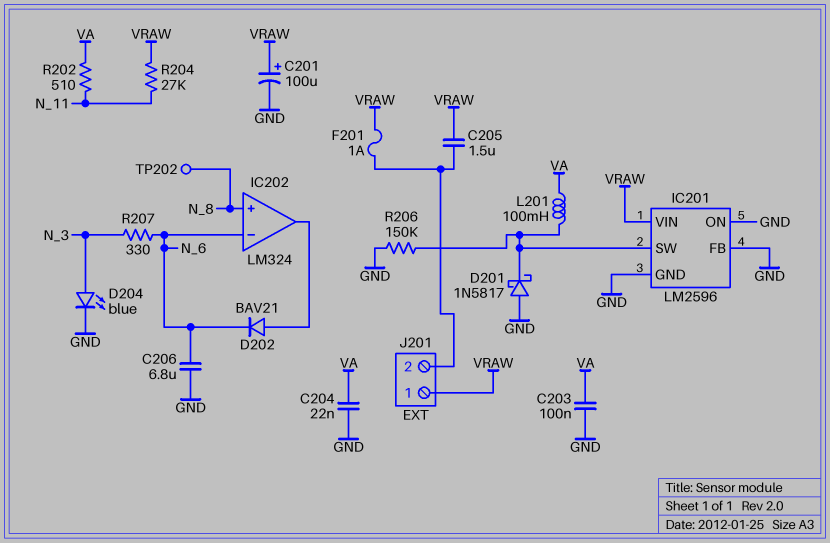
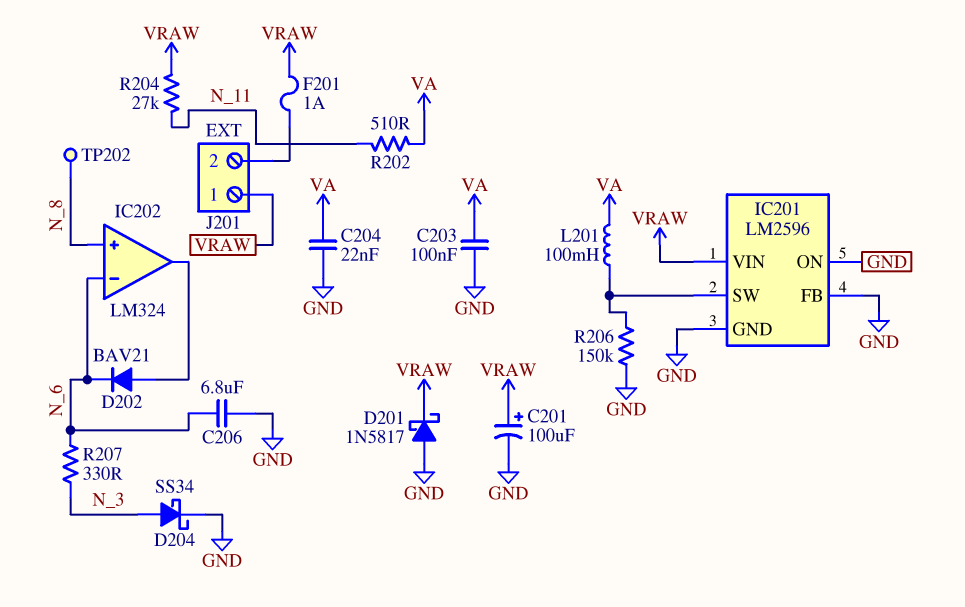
C205: 1.5uF (J201/2, VRAW) -> none
D201: schottky 1N5817 (A GND, K IC201/SW) -> schottky 1N5817 (A GND, K VRAW)
D204: LED blue (A N_3, K GND) -> schottky SS34 (A N_3, K GND)

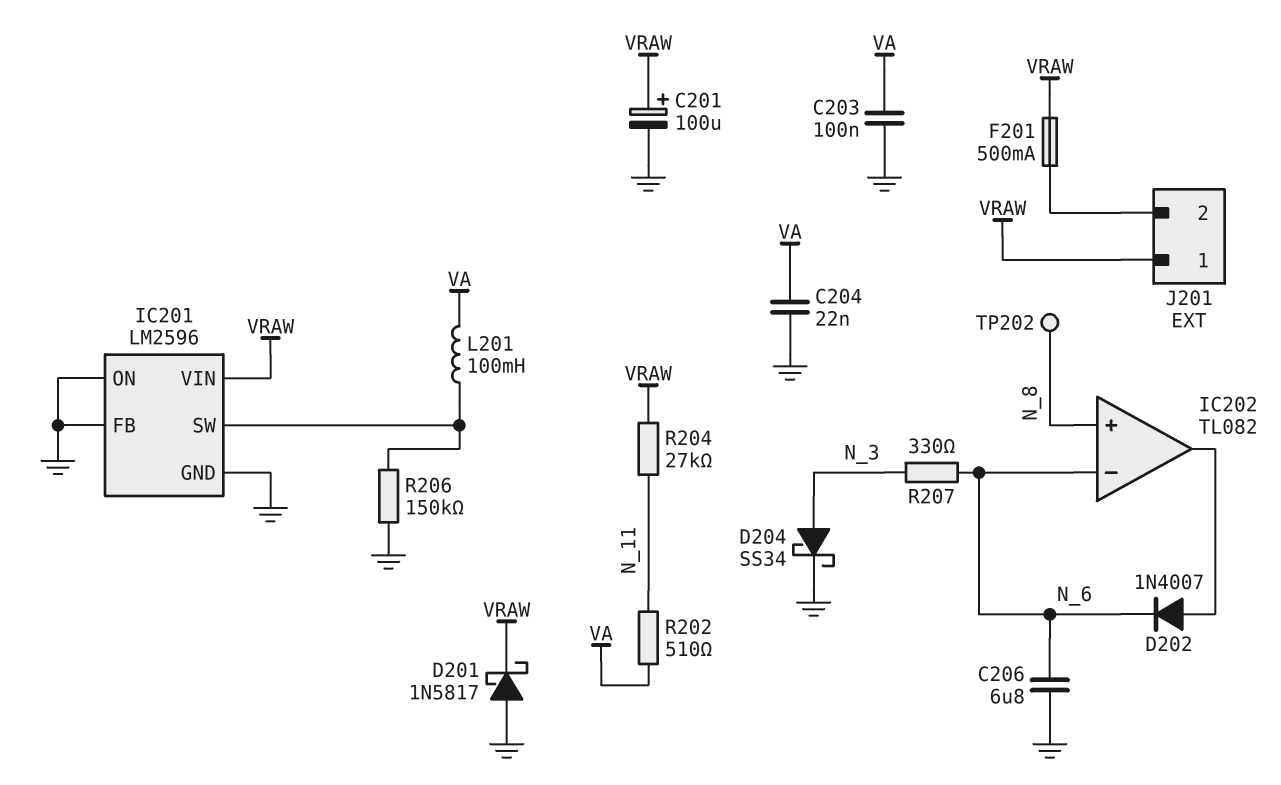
D202: diode BAV21 (A IC202/out, K N_6) -> diode 1N4007 (A IC202/out, K N_6)
F201: 1A (J201/2, VRAW) -> 500mA (J201/2, VRAW)
IC202: LM324 -> TL082

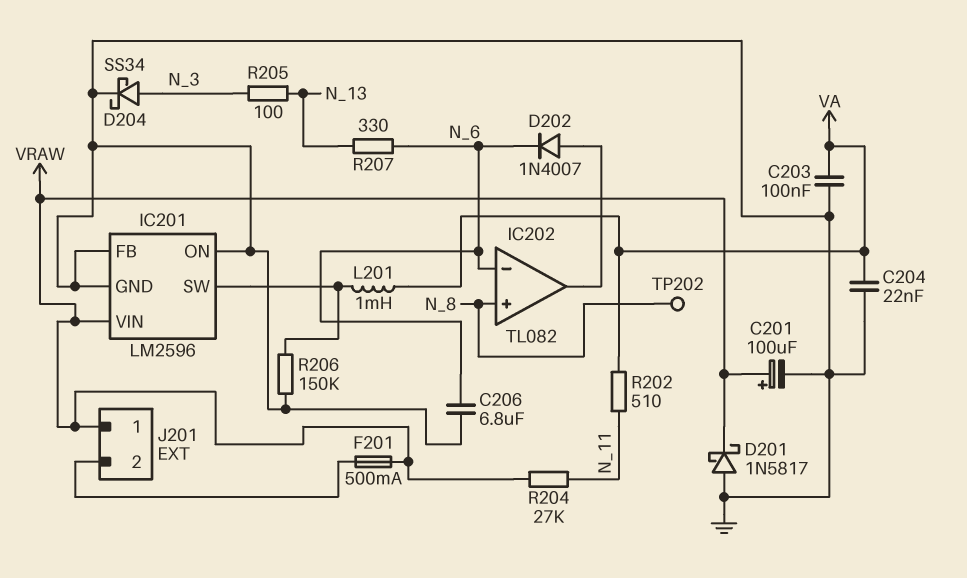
L201: 100mH (IC201/SW, VA) -> 1mH (IC201/SW, VA)
R205: none -> 100 (N_3, N_13)
R207: 330 (N_3, N_6) -> 330 (N_6, N_13)

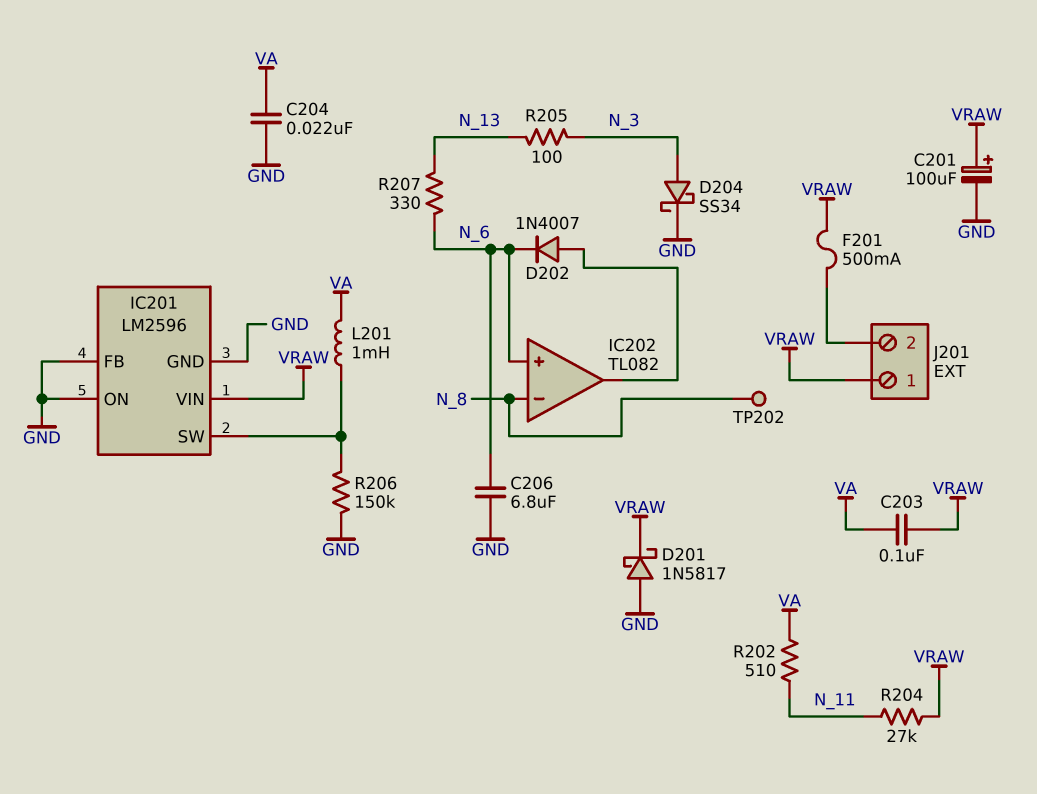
C203: 100nF (GND, VA) -> 100nF (VA, VRAW)
IC202 pin in+: N_8 -> N_6
IC202 pin in-: N_6 -> N_8

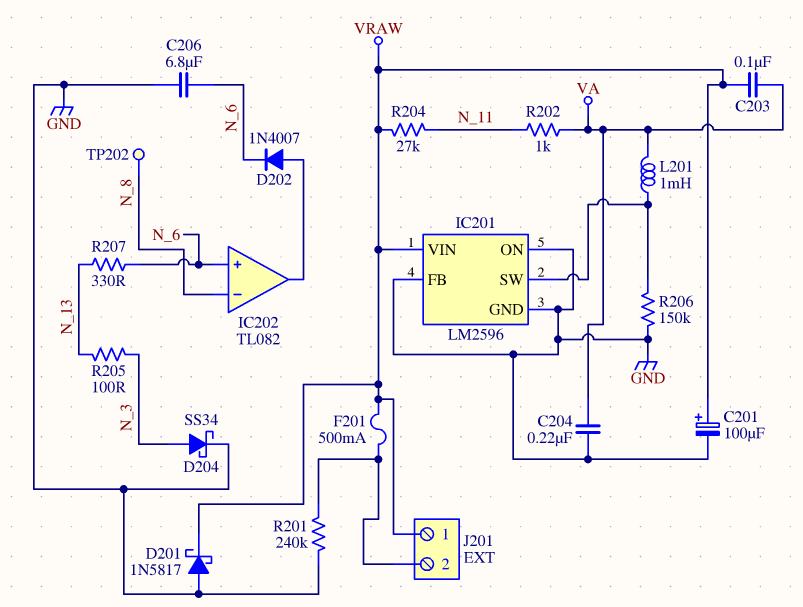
C204: 22nF (GND, VA) -> 220nF (GND, VA)
R201: none -> 240k (GND, J201/2)
R202: 510 (N_11, VA) -> 1k (N_11, VA)

